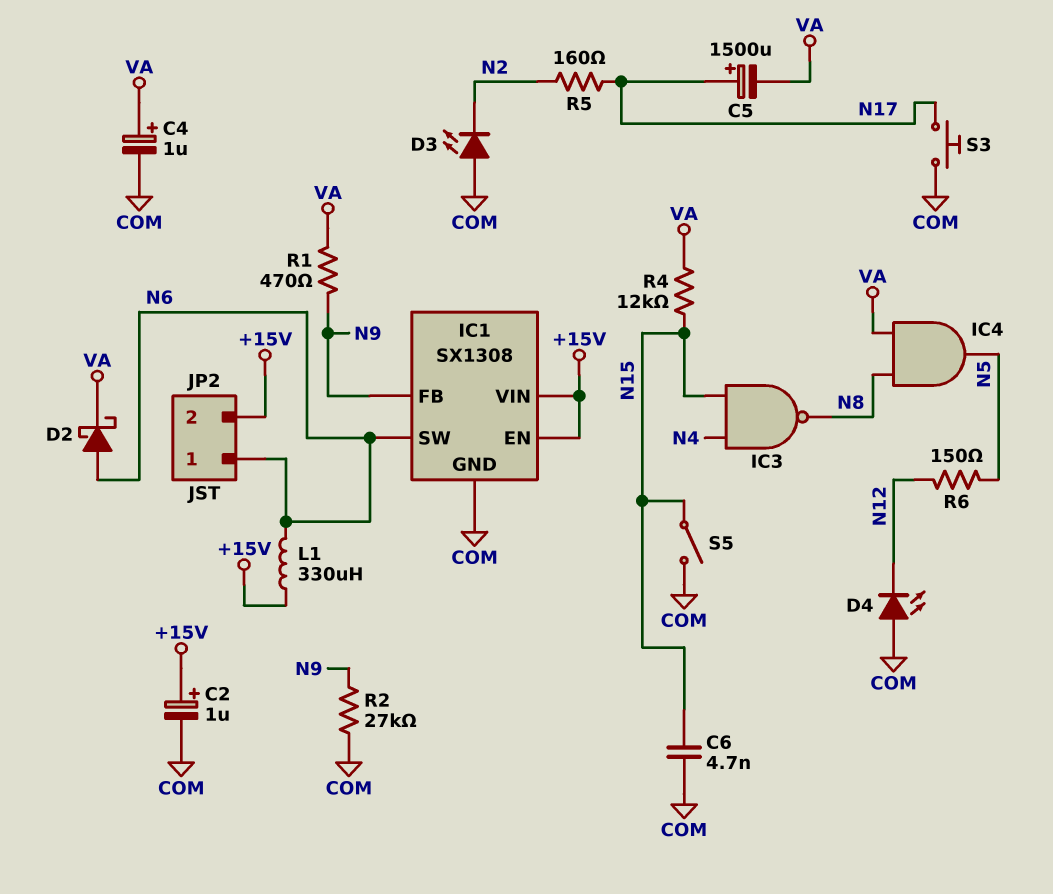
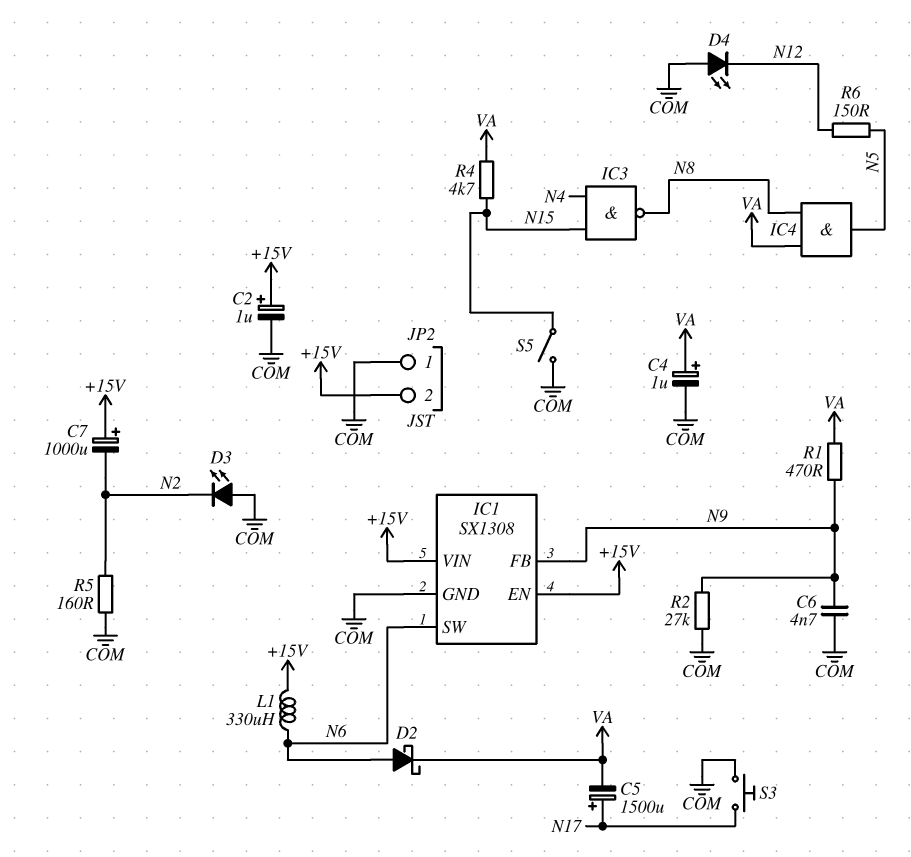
C6: 4.7nF (COM, N15) -> 4.7nF (COM, N9)
C7: none -> 1000uF (plus +15V, minus N2)
JP2 pin 1: N6 -> COM
R4: 12k (N15, VA) -> 4.7k (N15, VA)
R5: 160 (N2, N17) -> 160 (COM, N2)

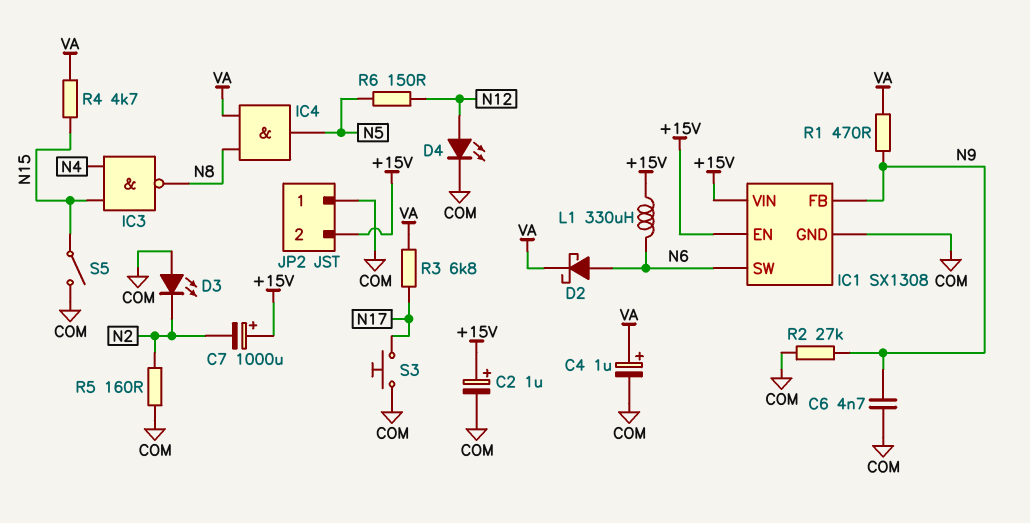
C5: 1500uF (plus N17, minus VA) -> none
D4: LED (A COM, K N12) -> LED (A N12, K COM)
R3: none -> 6.8k (N17, VA)

